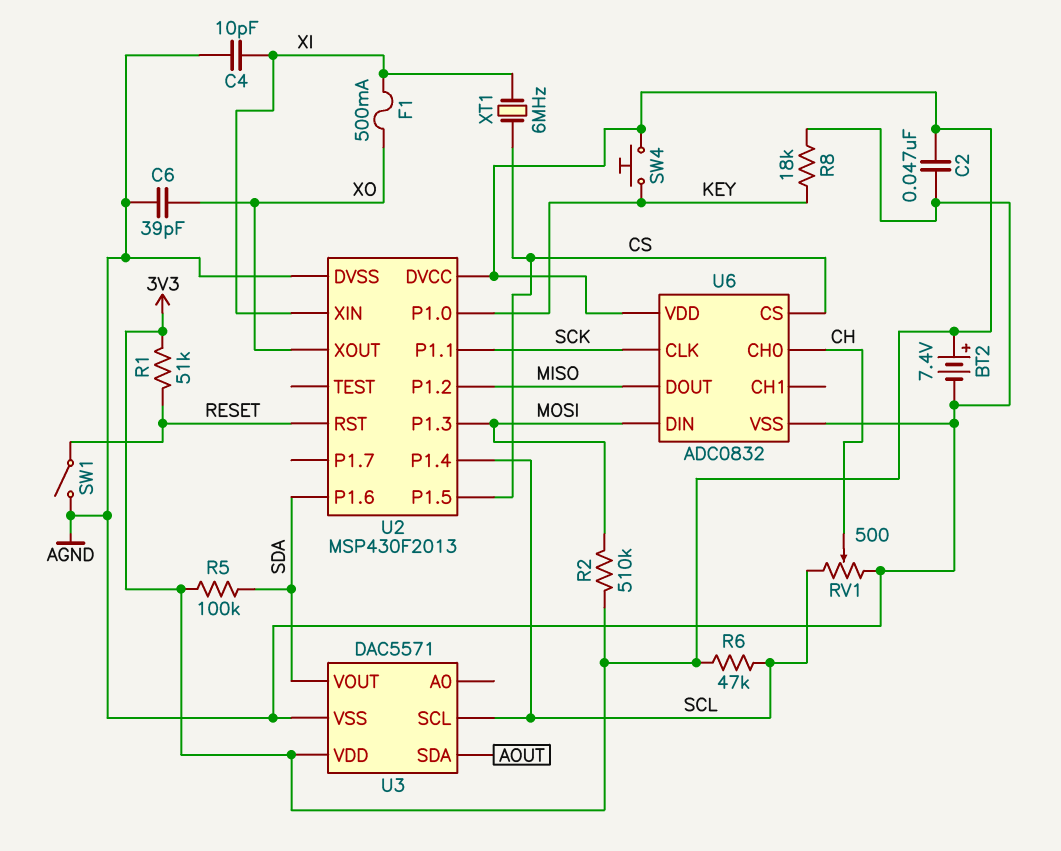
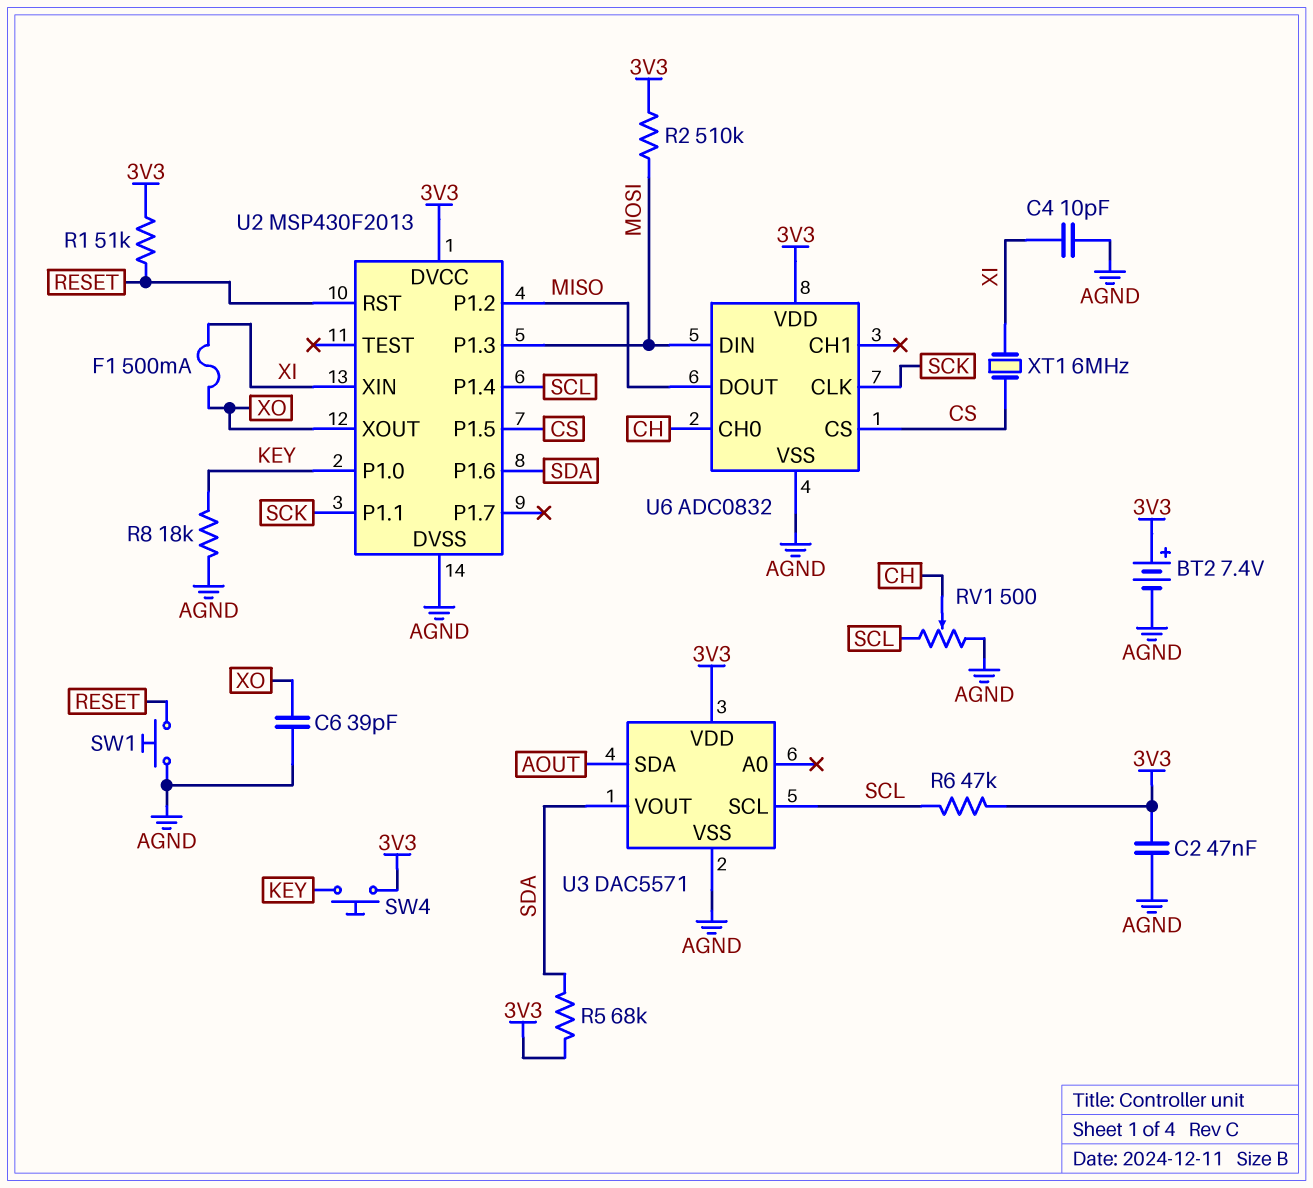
R5: 100k (3V3, SDA) -> 68k (3V3, SDA)
SW1: switch (AGND, RESET) -> button (AGND, RESET)

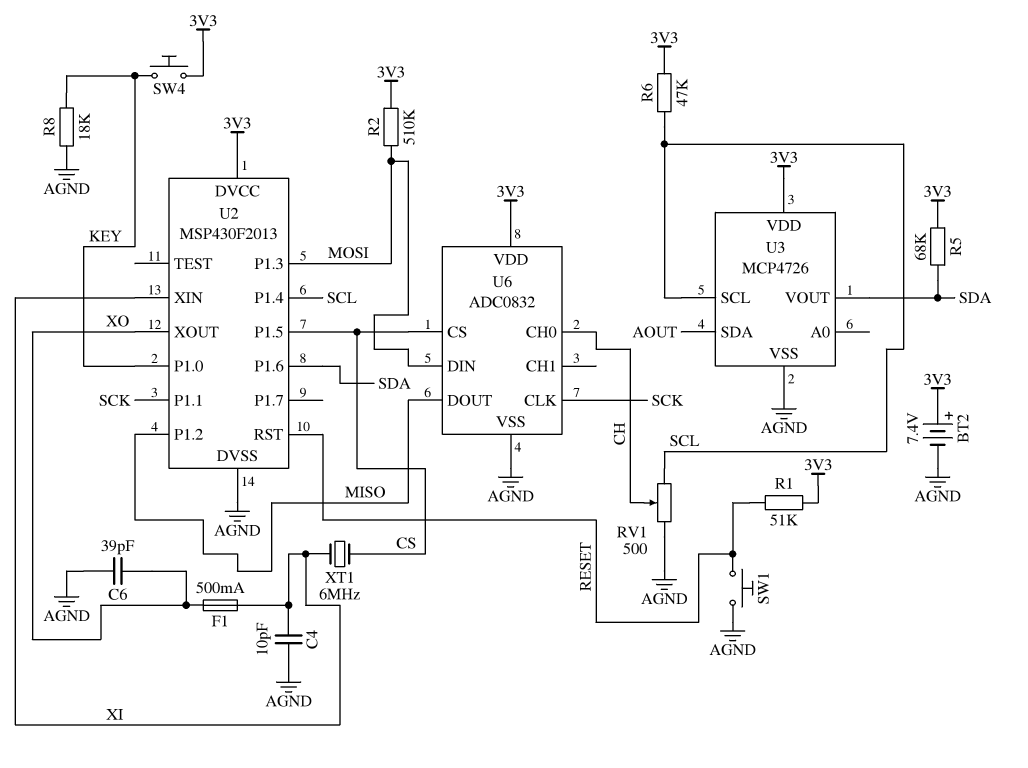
C2: 47nF (3V3, AGND) -> none
U3: DAC5571 -> MCP4726

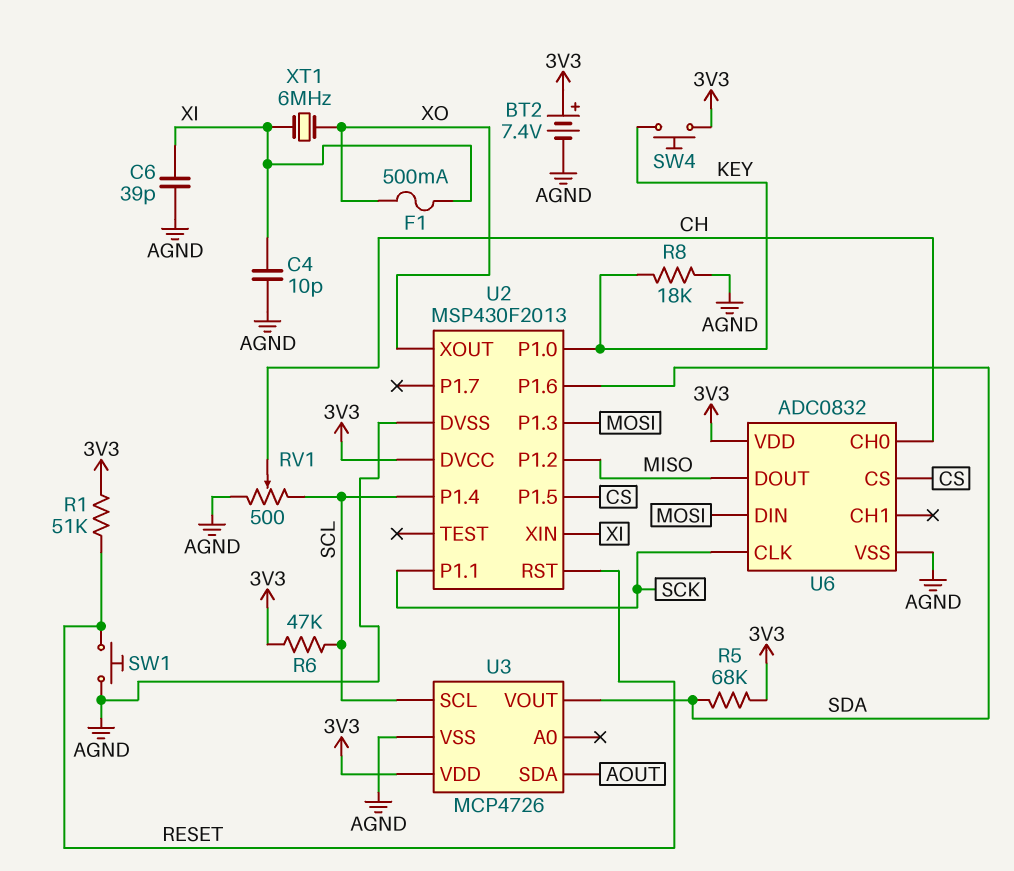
C6: 39pF (AGND, XO) -> 39pF (AGND, XI)
R2: 510k (3V3, MOSI) -> none
XT1: 6MHz (CS, XI) -> 6MHz (XI, XO)

